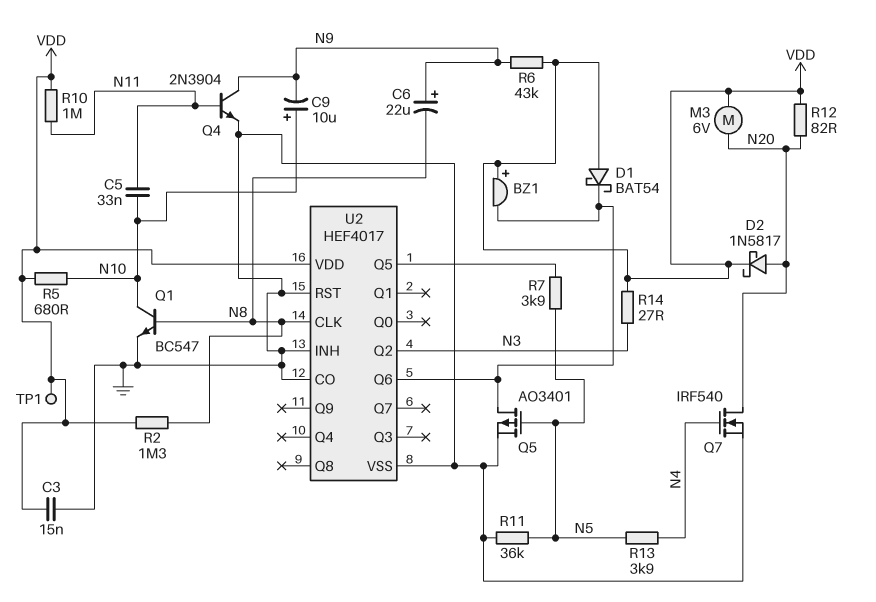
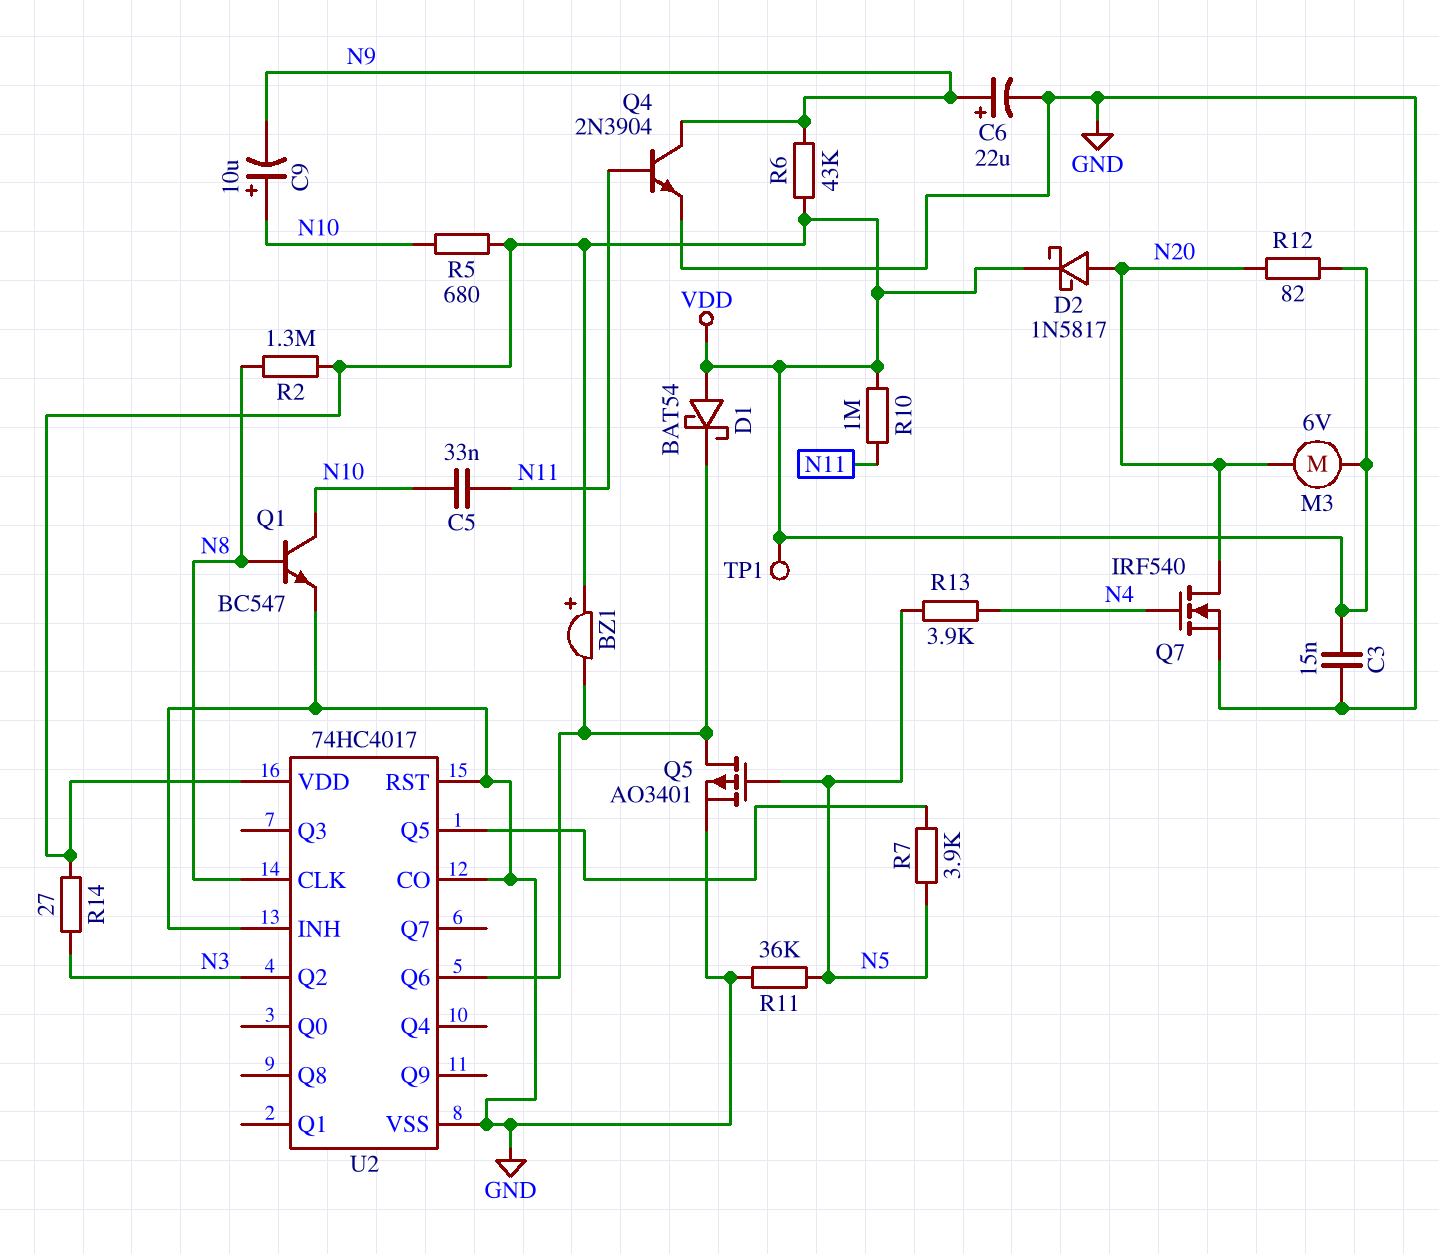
C6: 22uF (plus N9, minus N8) -> 22uF (plus N9, minus GND)
U2: HEF4017 -> 74HC4017

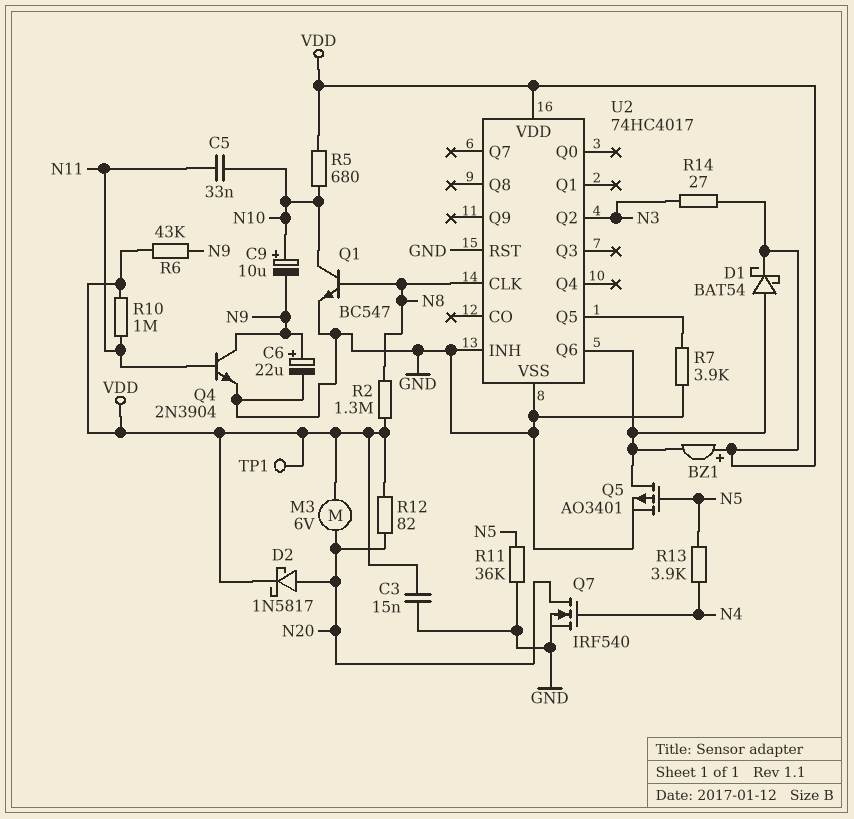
D1: schottky BAT54 (A VDD, K U2/Q6) -> schottky BAT54 (A U2/Q6, K VDD)
R7: 3.9k (N5, U2/Q5) -> 3.9k (GND, U2/Q5)
U2 pin CO: GND -> none

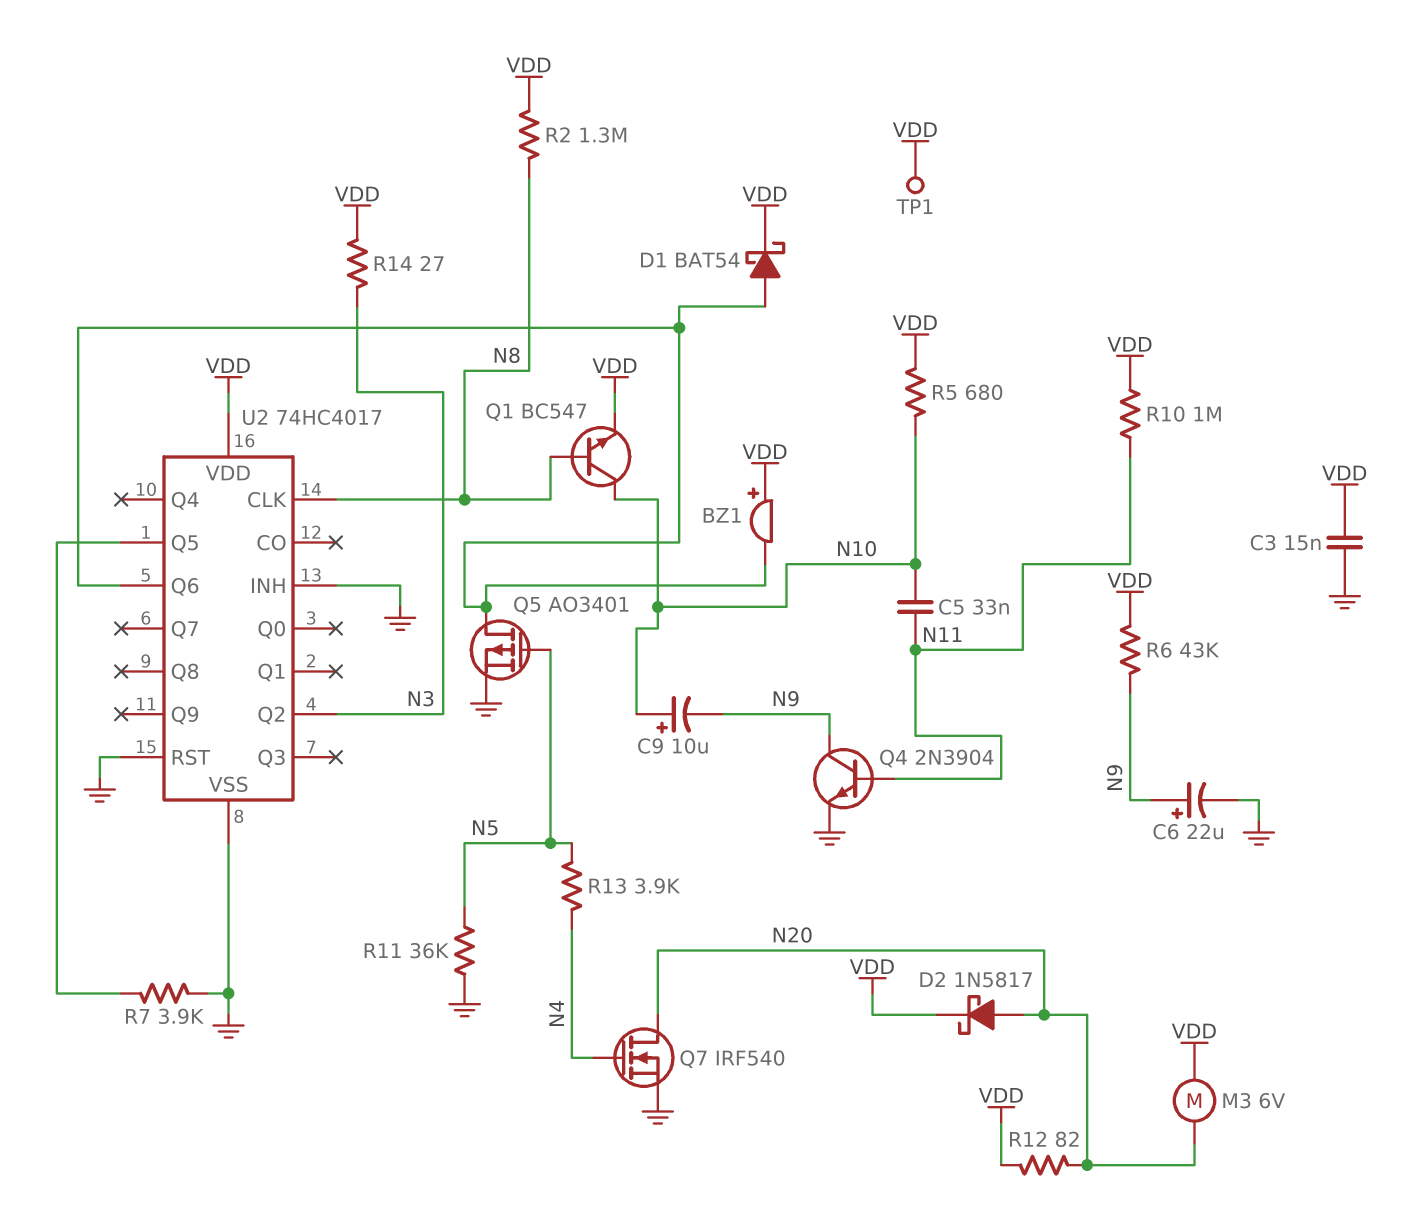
Q1: NPN BC547 (B N8, C N10, E GND) -> NPN BC547 (B N8, C N10, E VDD)

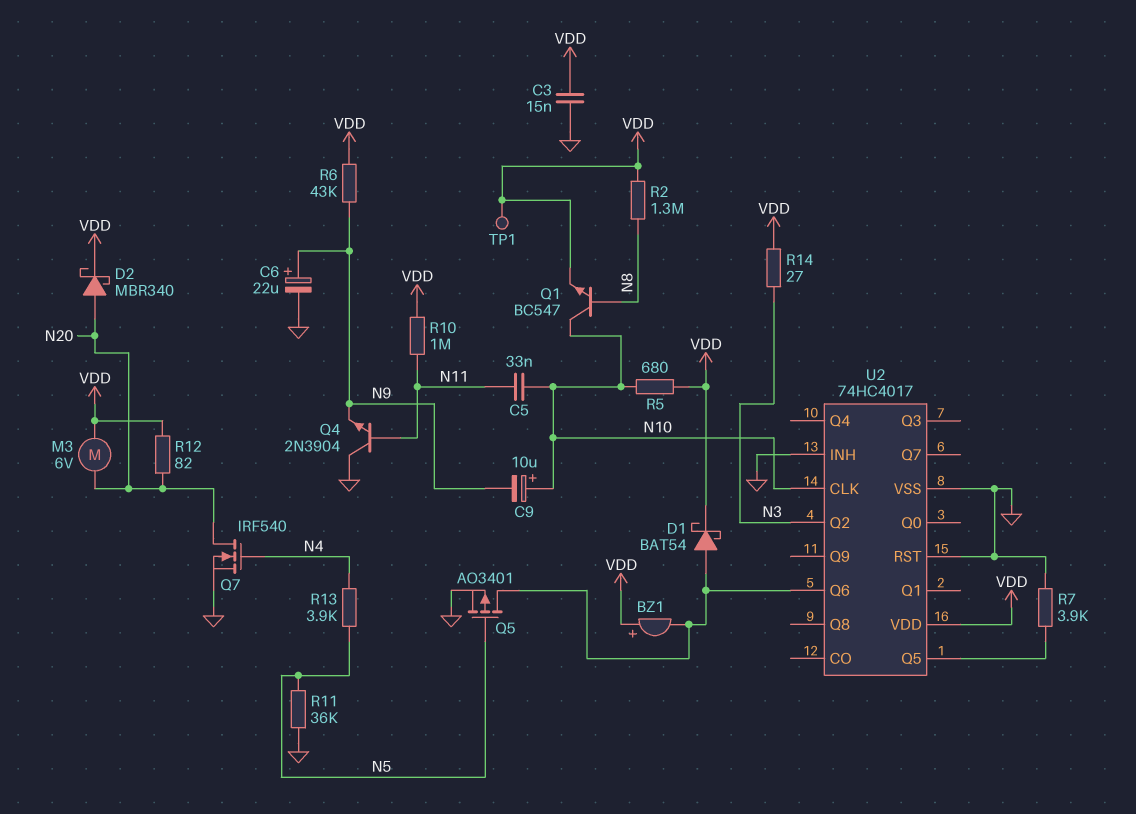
D2: schottky 1N5817 (A N20, K VDD) -> schottky MBR340 (A N20, K VDD)
Q4: NPN 2N3904 (B N11, C N9, E GND) -> NPN 2N3904 (B N11, C GND, E N9)
U2 pin CLK: N8 -> N10

